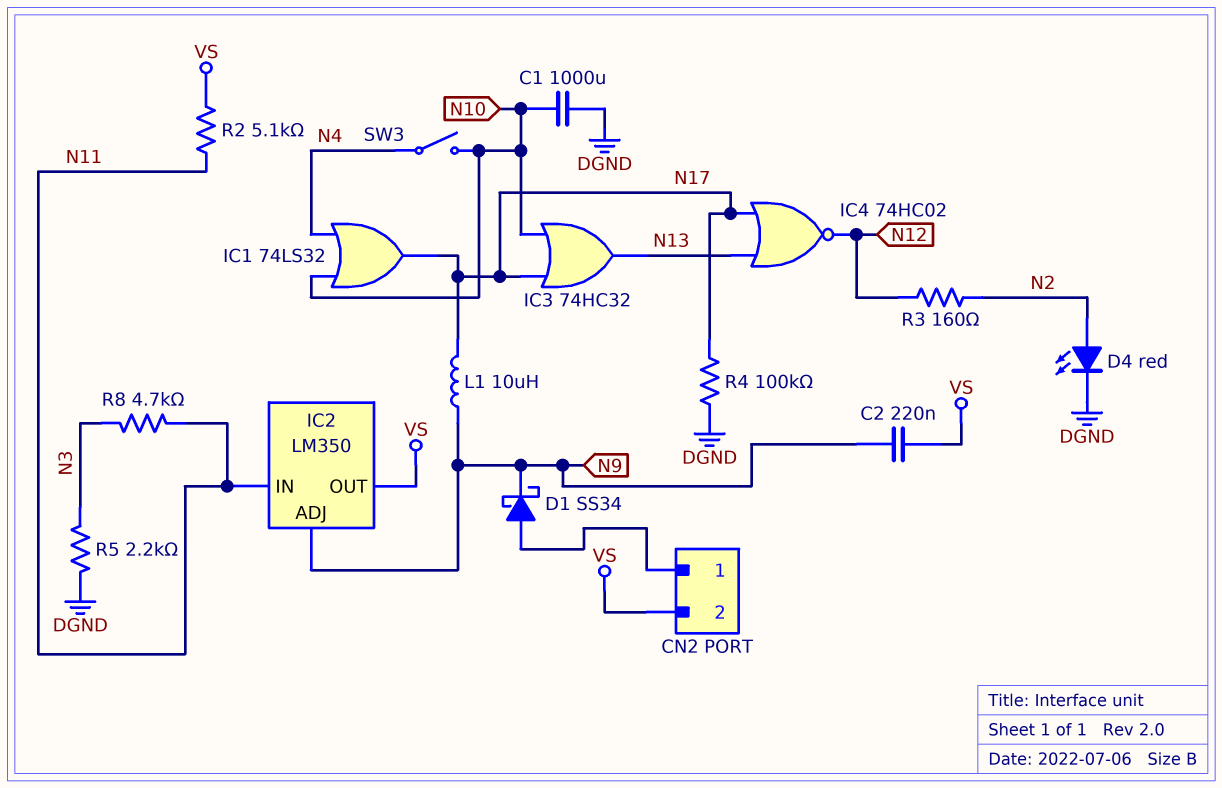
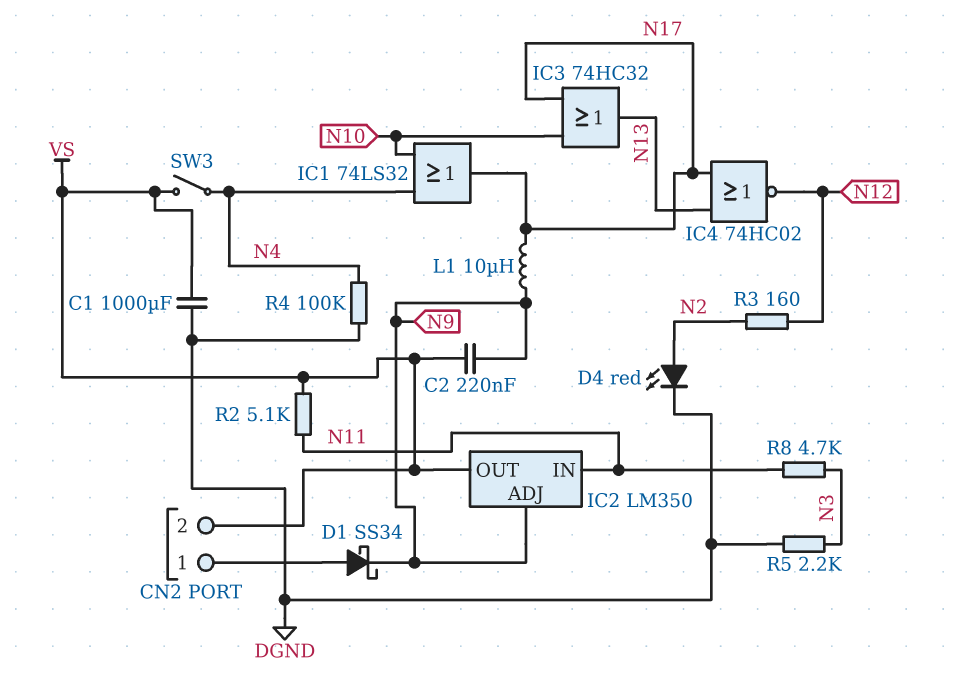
C1: 1000uF (DGND, N10) -> 1000uF (DGND, VS)
R4: 100k (DGND, N17) -> 100k (DGND, N4)
SW3: switch (N4, N10) -> switch (N4, VS)

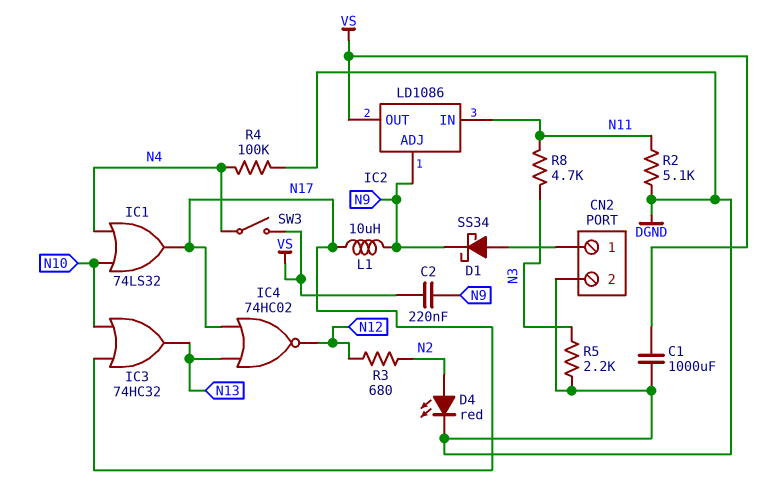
CN2 pin 2: VS -> DGND
IC2: LM350 -> LD1086
R2: 5.1k (N11, VS) -> 5.1k (DGND, N11)
R3: 160 (N2, N12) -> 680 (N2, N12)

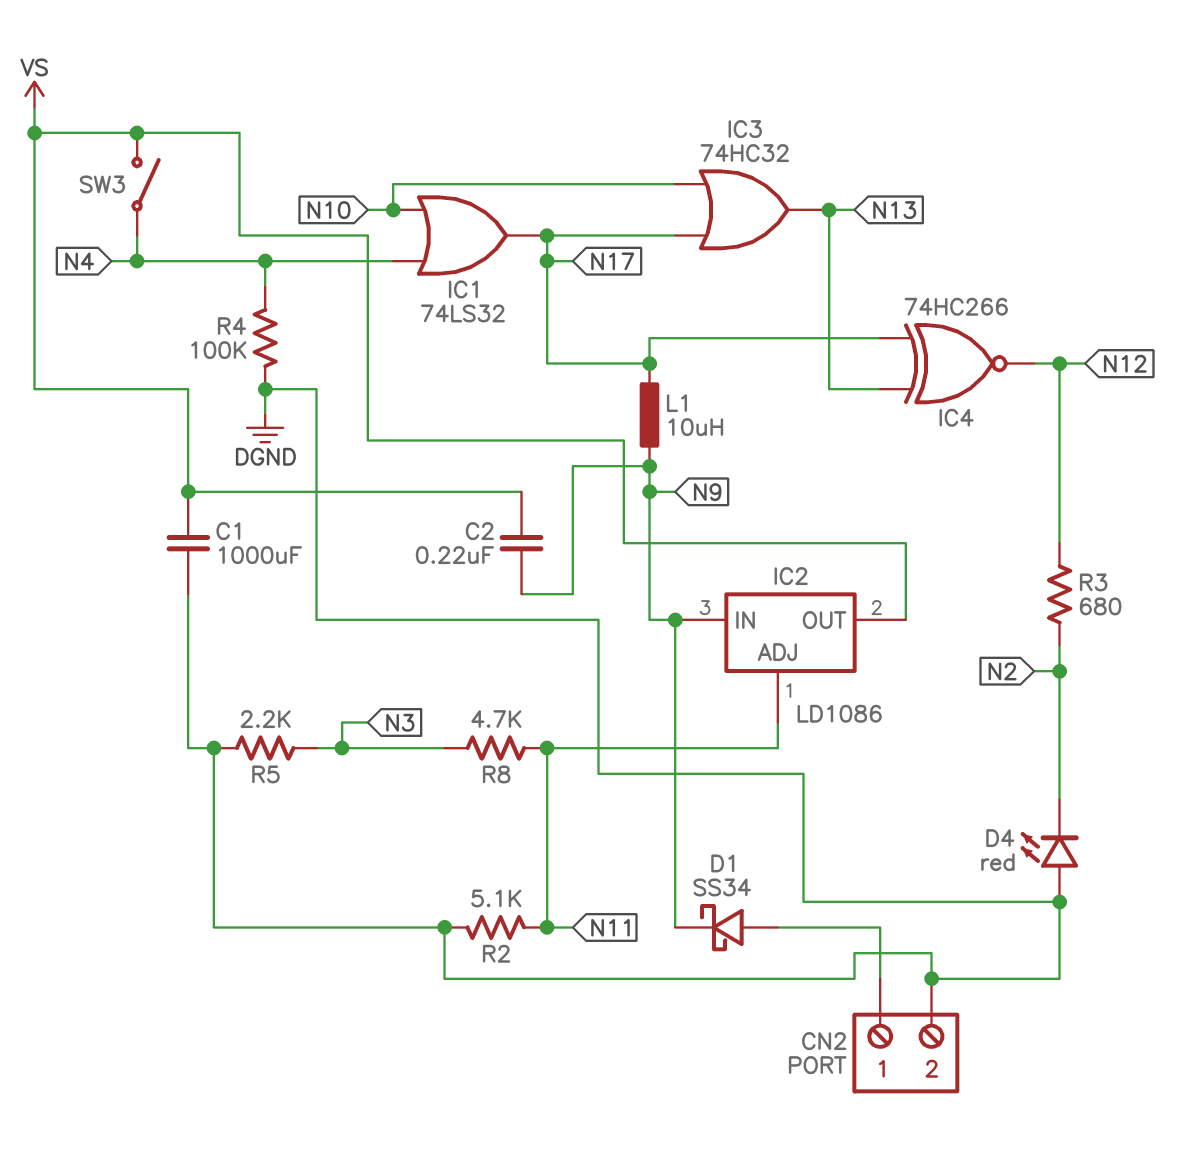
D4: LED red (A N2, K DGND) -> LED red (A DGND, K N2)
IC2 pin ADJ: N9 -> N11
IC2 pin IN: N11 -> N9
IC4: NOR 74HC02 (in N13, in N17, out N12) -> XNOR 74HC266 (in N13, in N17, out N12)

